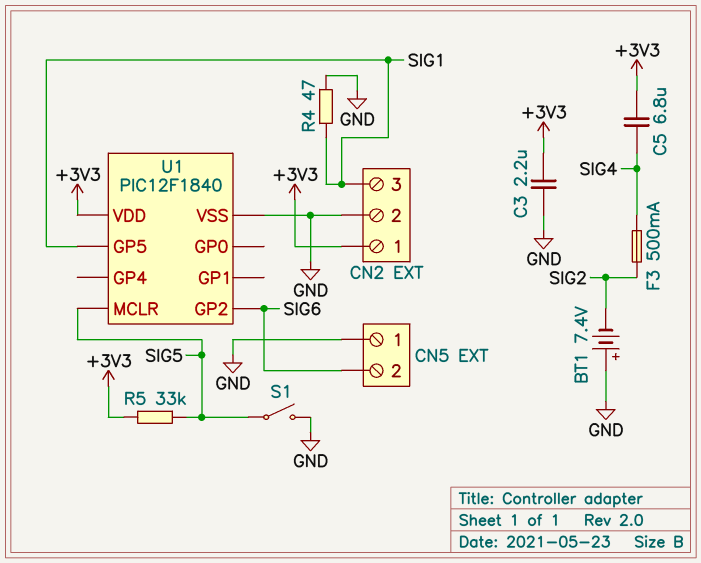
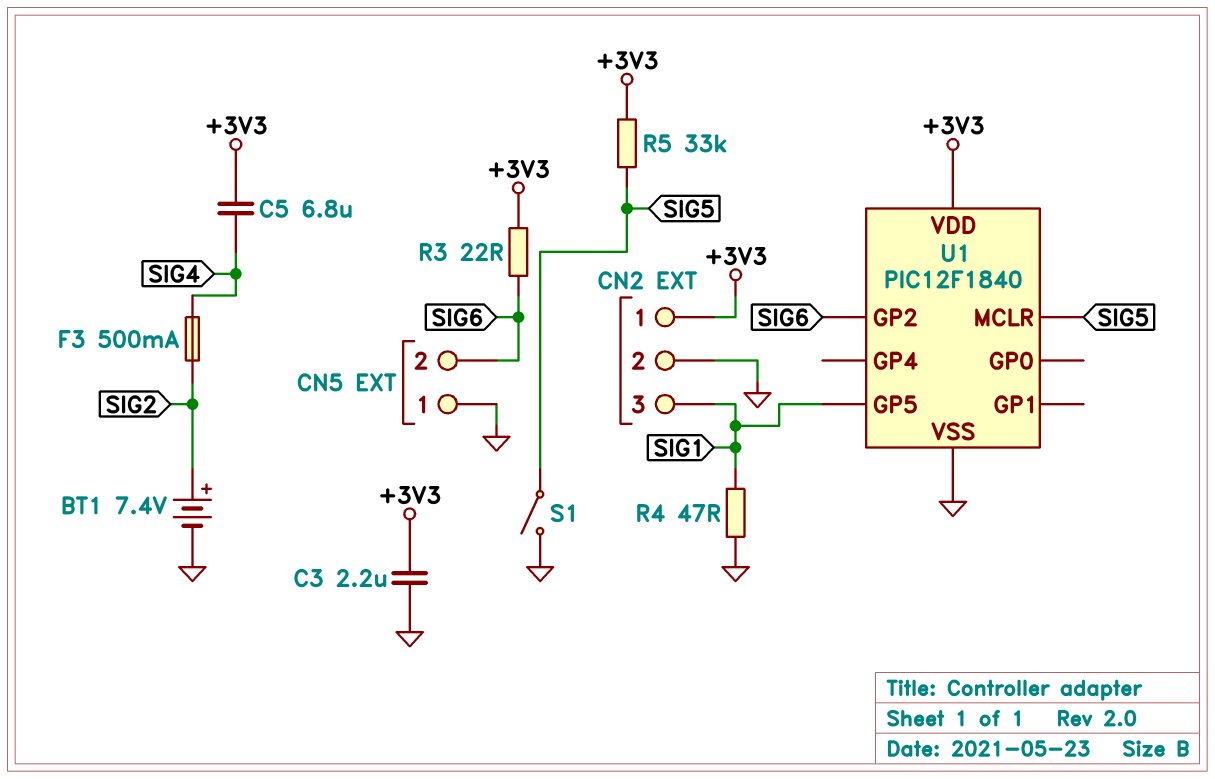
BT1: 7.4V (plus GND, minus SIG2) -> 7.4V (plus SIG2, minus GND)
R3: none -> 22 (+3V3, SIG6)

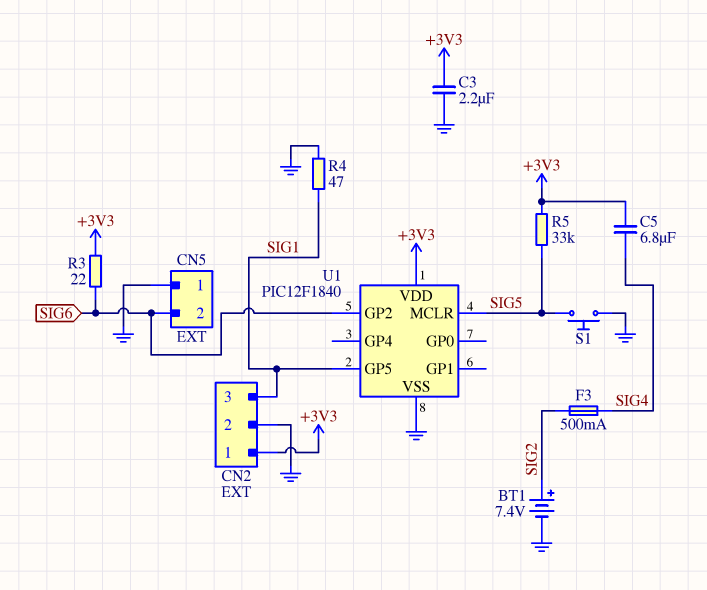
S1: switch (GND, SIG5) -> button (GND, SIG5)

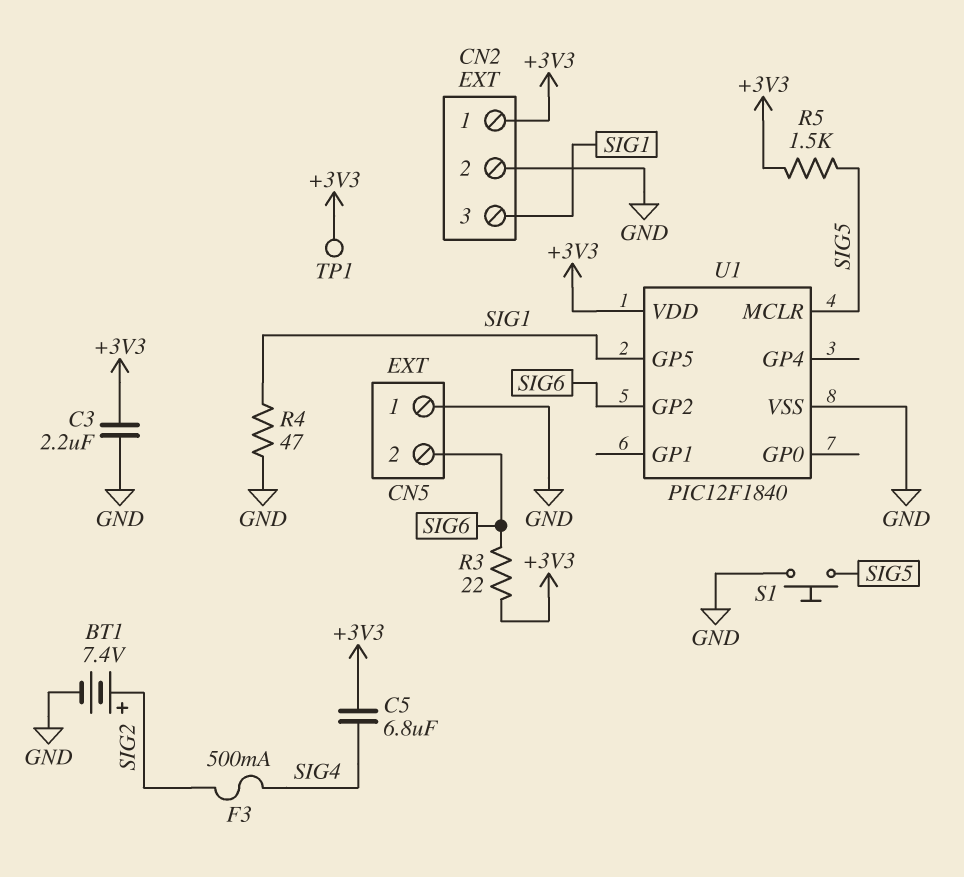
R5: 33k (+3V3, SIG5) -> 1.5k (+3V3, SIG5)
TP1: none -> test point (+3V3)

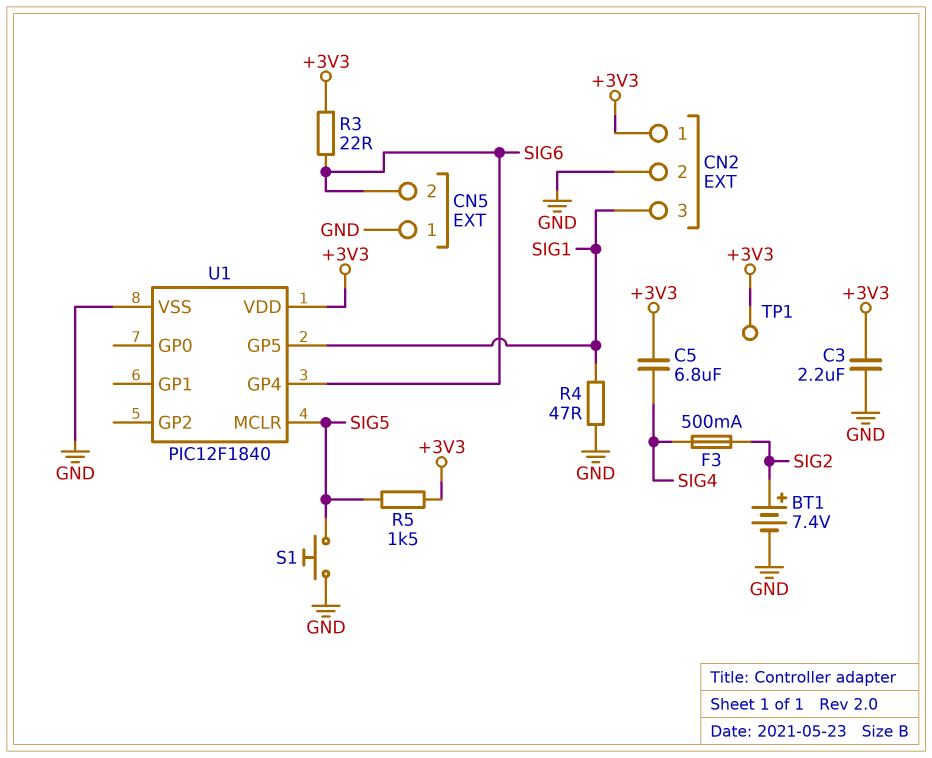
U1 pin GP2: SIG6 -> none
U1 pin GP4: none -> SIG6

